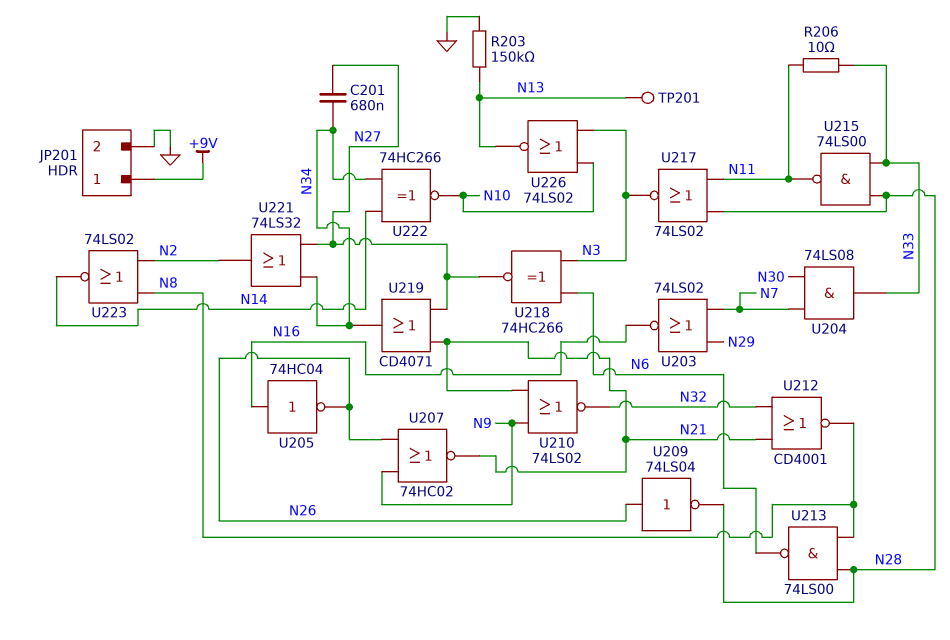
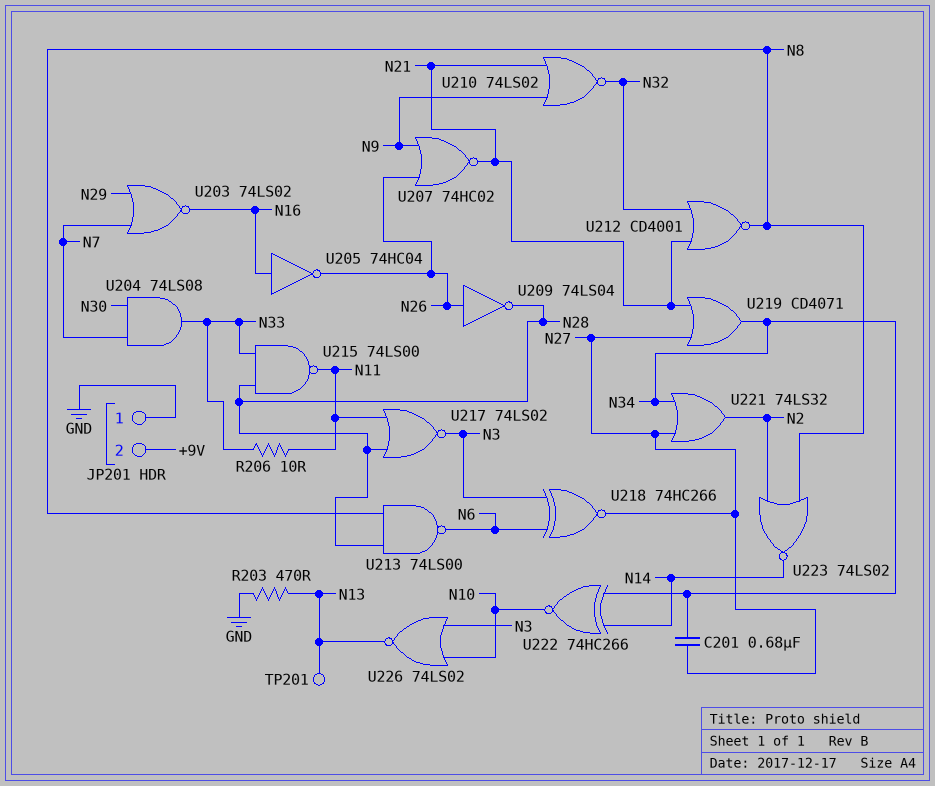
JP201 pin 1: +9V -> GND
JP201 pin 2: GND -> +9V
R203: 150k (GND, N13) -> 470 (GND, N13)

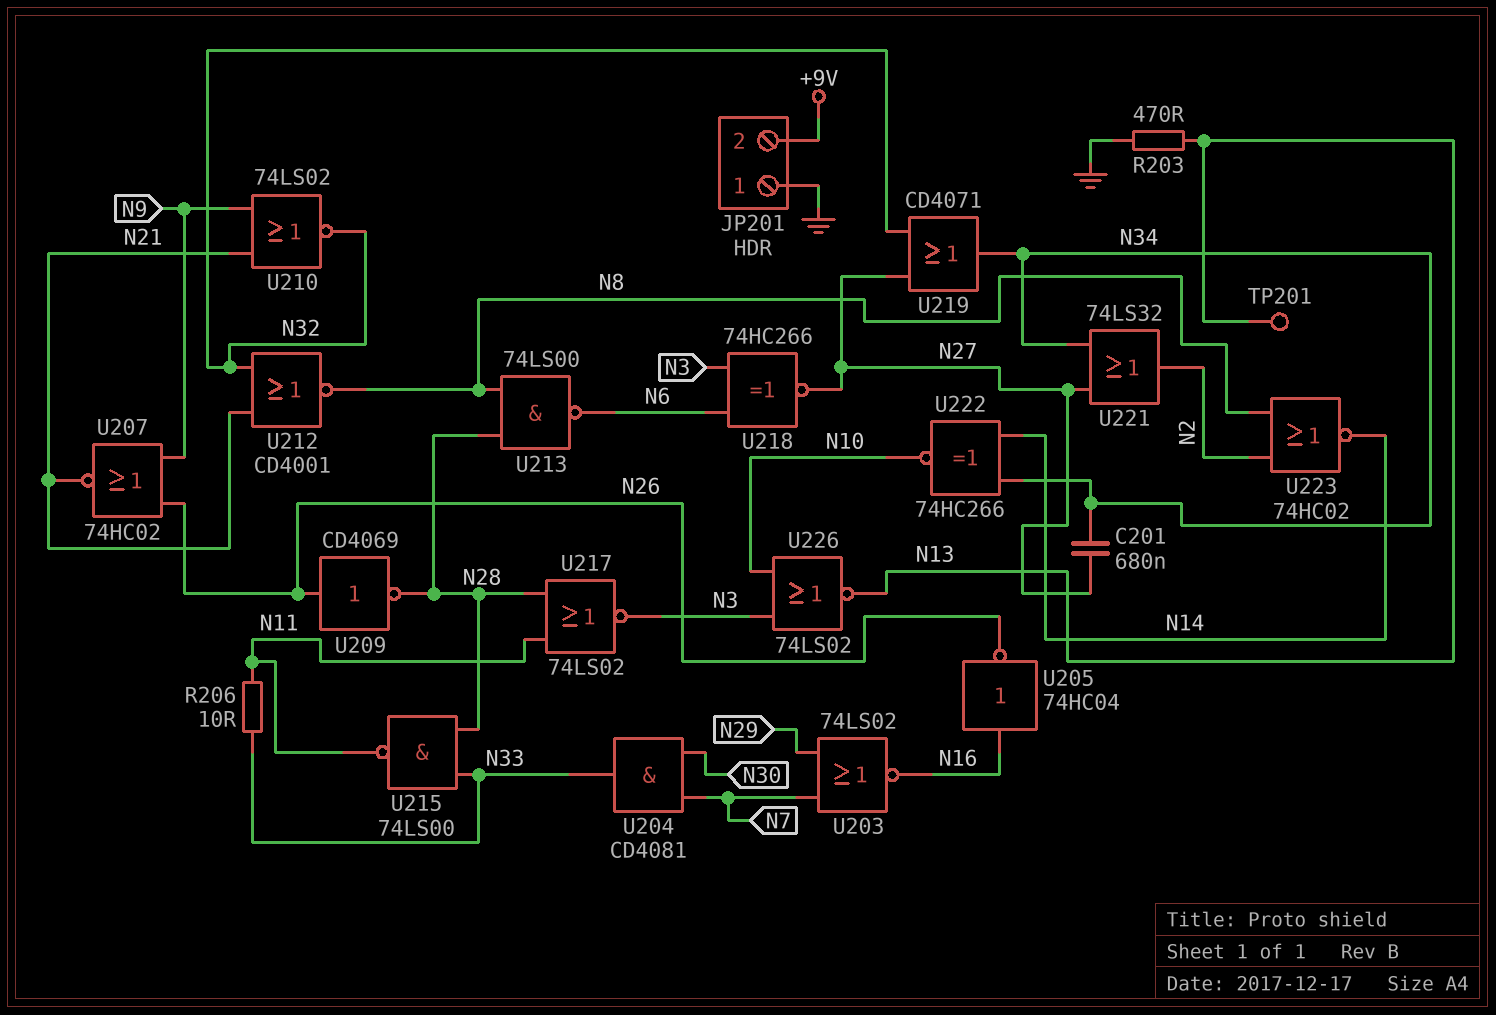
U204: AND 74LS08 (in N7, in N30, out N33) -> AND CD4081 (in N7, in N30, out N33)
U209: NOT 74LS04 (in N26, out N28) -> NOT CD4069 (in N26, out N28)
U219: OR CD4071 (in N21, in N27, out N34) -> OR CD4071 (in N27, in N32, out N34)
U223: NOR 74LS02 (in N2, in N8, out N14) -> NOR 74HC02 (in N2, in N8, out N14)

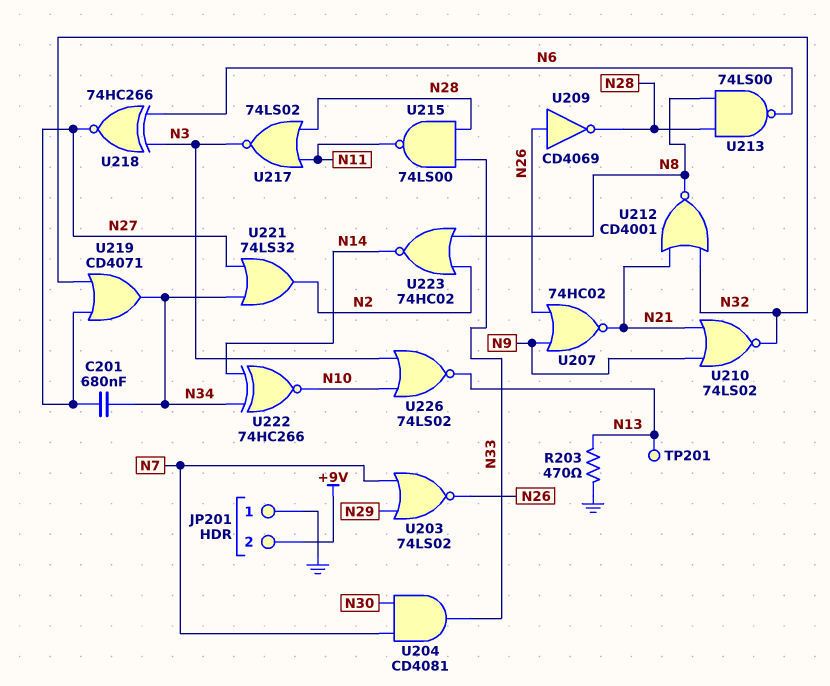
R206: 10 (N11, N33) -> none
U203: NOR 74LS02 (in N7, in N29, out N16) -> NOR 74LS02 (in N7, in N29, out N26)
U205: NOT 74HC04 (in N16, out N26) -> none

